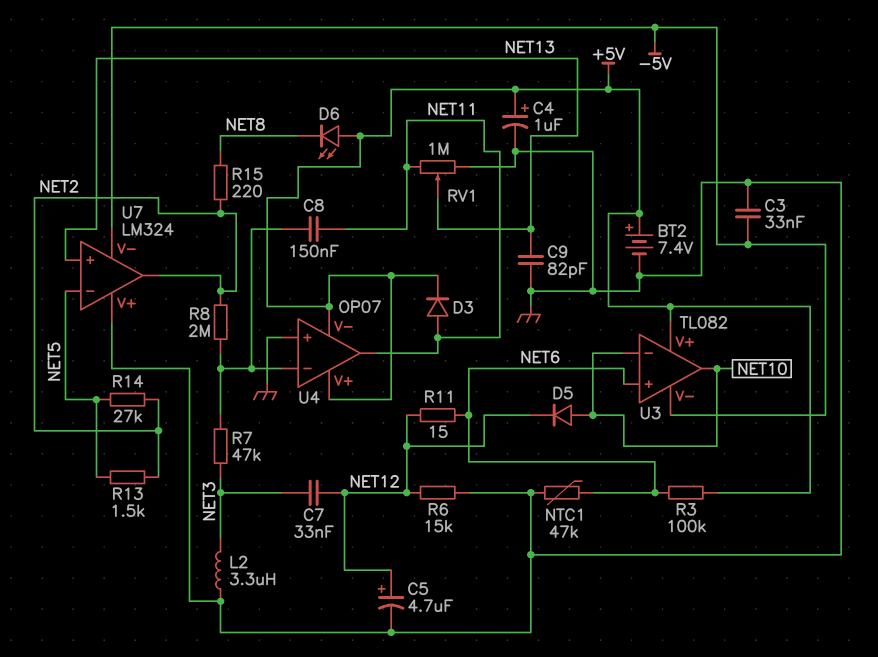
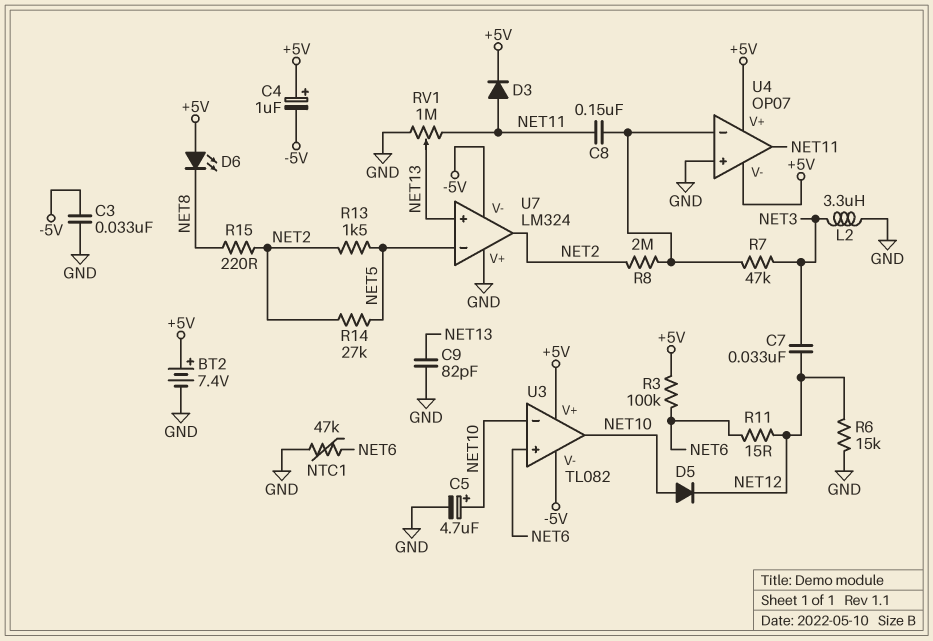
C4: 1uF (plus +5V, minus GND) -> 1uF (plus +5V, minus -5V)
C5: 4.7uF (plus NET12, minus GND) -> 4.7uF (plus NET10, minus GND)

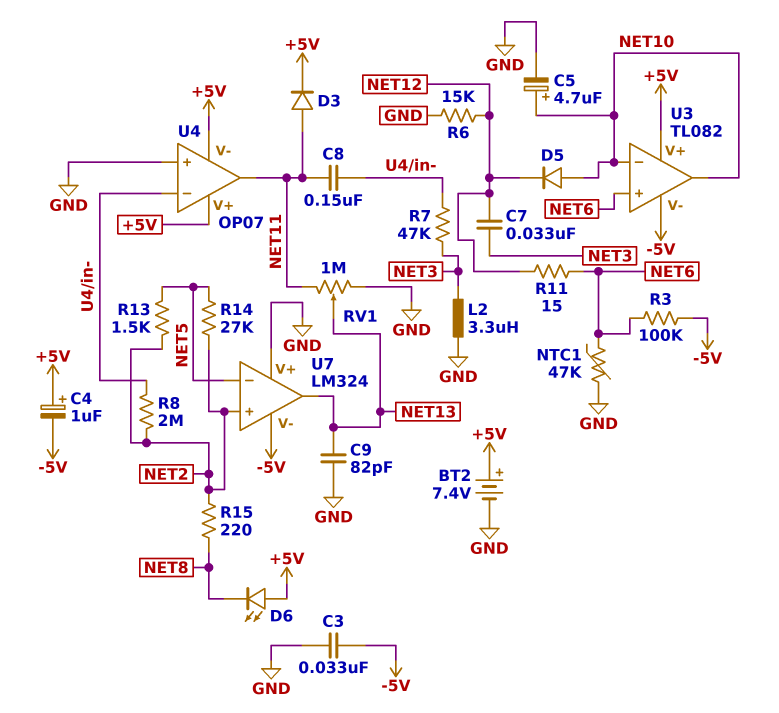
R3: 100k (+5V, NET6) -> 100k (-5V, NET6)
U7 pin in+: NET13 -> NET2
U7 pin out: NET2 -> NET13

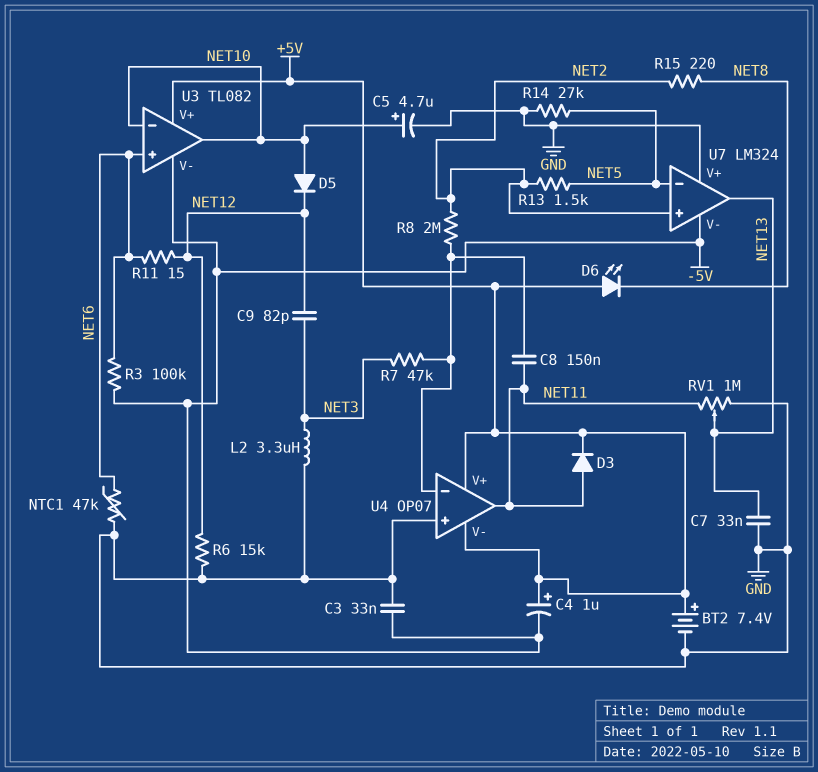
C7: 33nF (NET3, NET12) -> 33nF (GND, NET13)
C9: 82pF (GND, NET13) -> 82pF (NET3, NET12)
R14: 27k (NET2, NET5) -> 27k (GND, NET5)

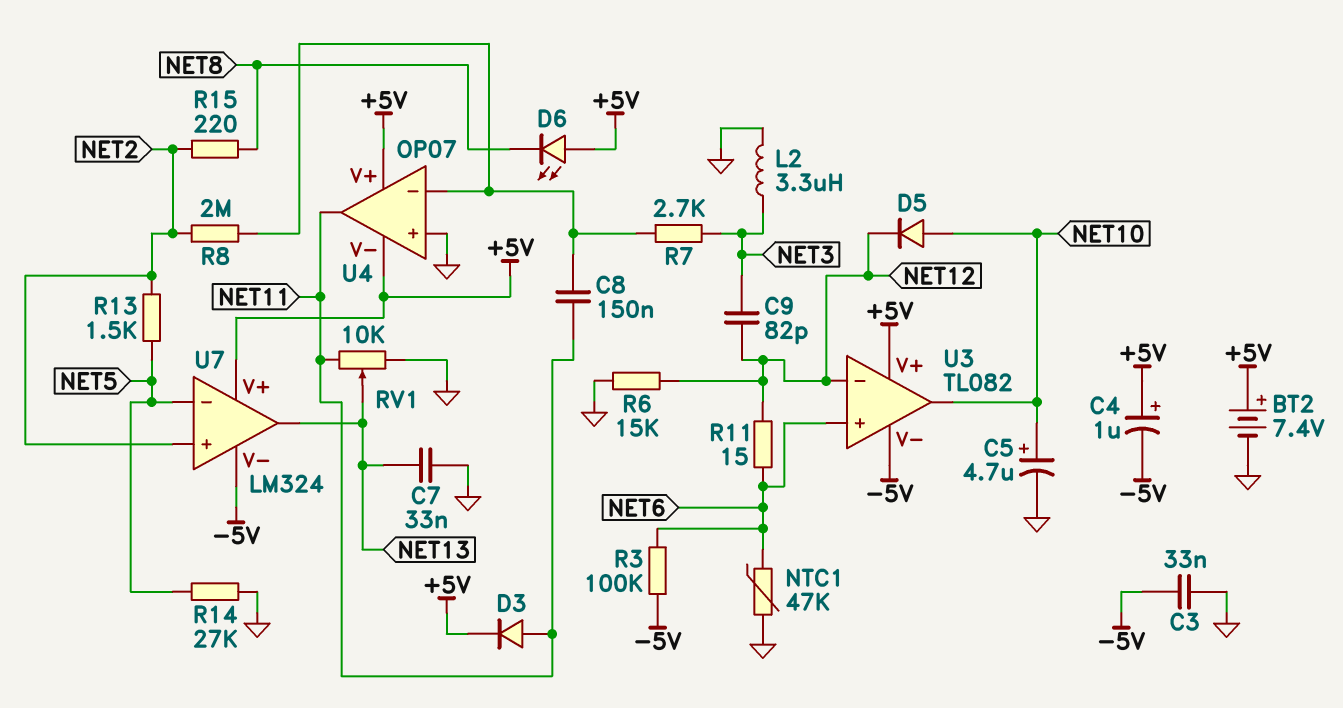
R7: 47k (NET3, U4/in-) -> 2.7k (NET3, U4/in-)
RV1: 1M (GND, NET11, wiper NET13) -> 10k (GND, NET11, wiper NET13)
U3 pin in-: NET10 -> NET12
U7 pin V+: GND -> +5V

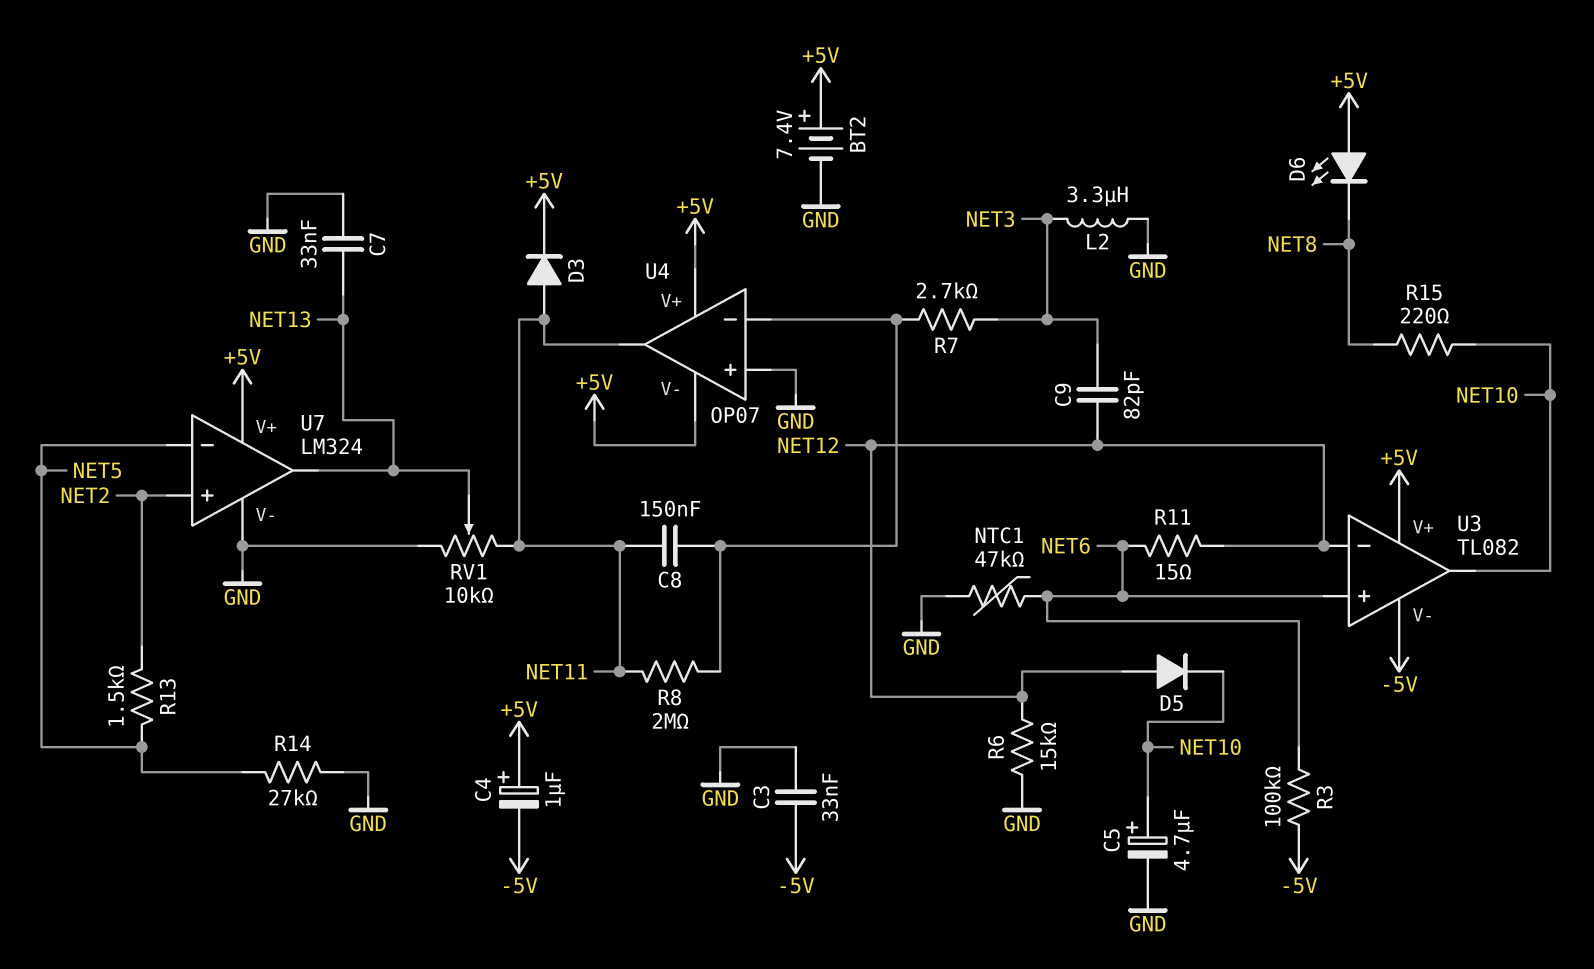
D5: diode (A NET10, K NET12) -> diode (A NET12, K NET10)
R8: 2M (NET2, U4/in-) -> 2M (NET11, U4/in-)
R15: 220 (NET2, NET8) -> 220 (NET8, NET10)
U7 pin V-: -5V -> GND

